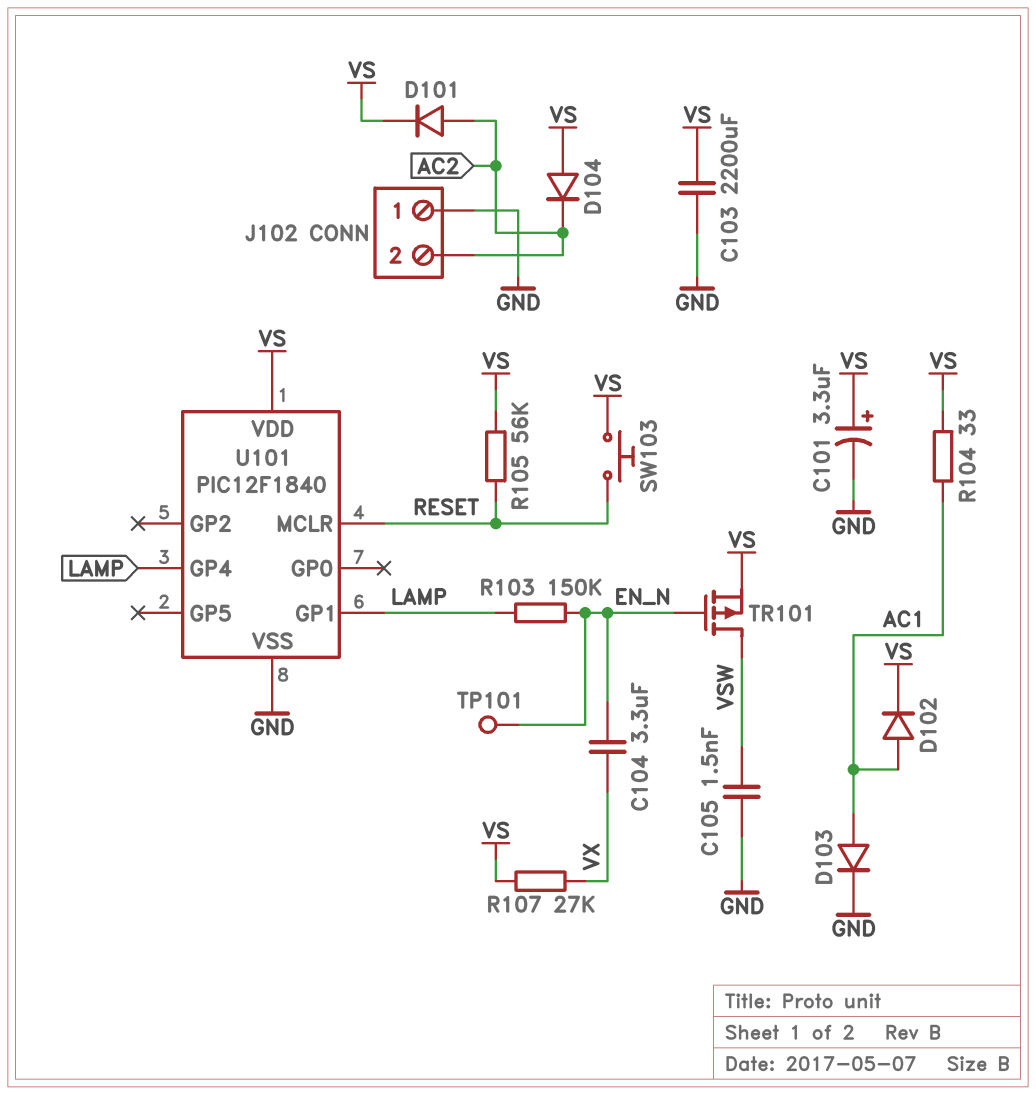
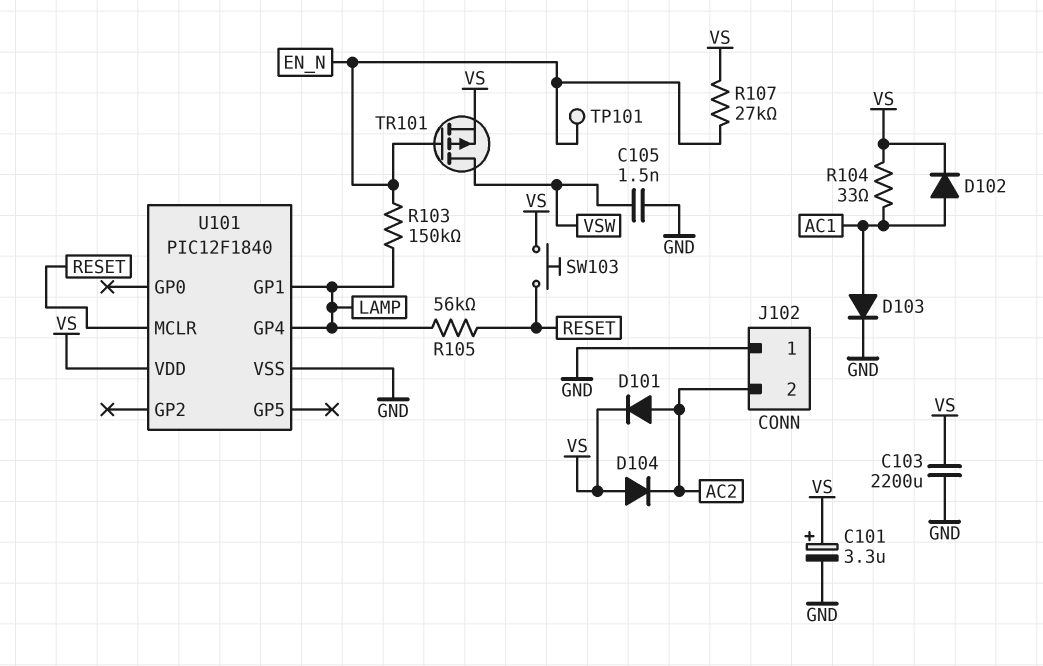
C104: 3.3uF (EN_N, VX) -> none
R105: 56k (RESET, VS) -> 56k (LAMP, RESET)
R107: 27k (VS, VX) -> 27k (EN_N, VS)

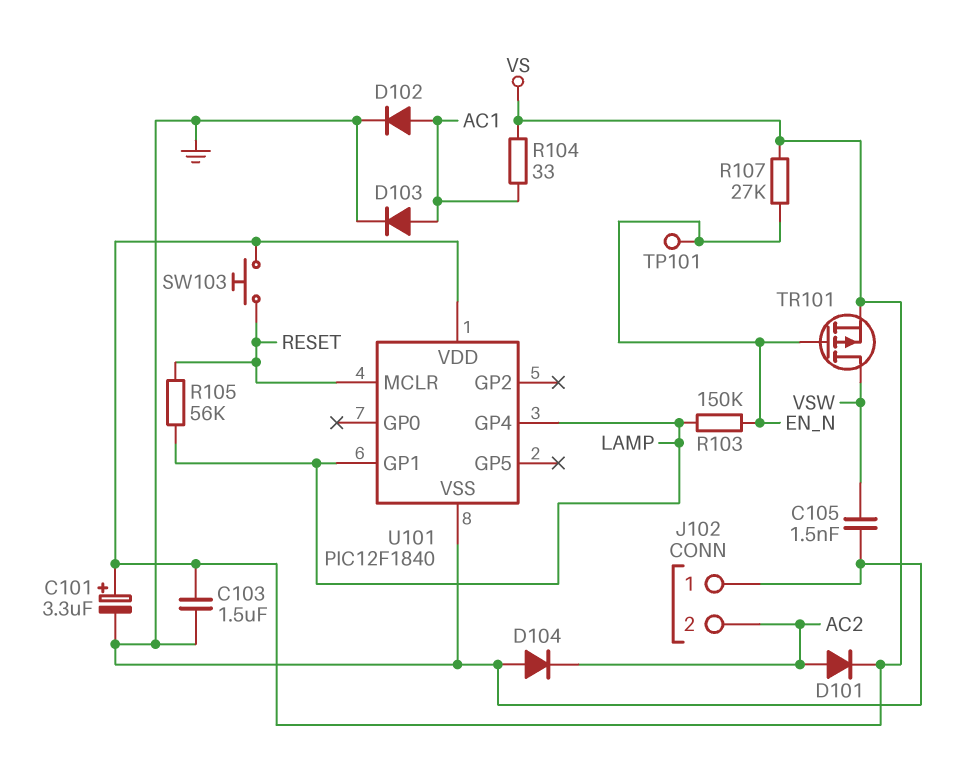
C103: 2200uF (GND, VS) -> 1.5uF (GND, VS)
D102: diode (A AC1, K VS) -> diode (A AC1, K GND)
D104: diode (A VS, K AC2) -> diode (A GND, K AC2)

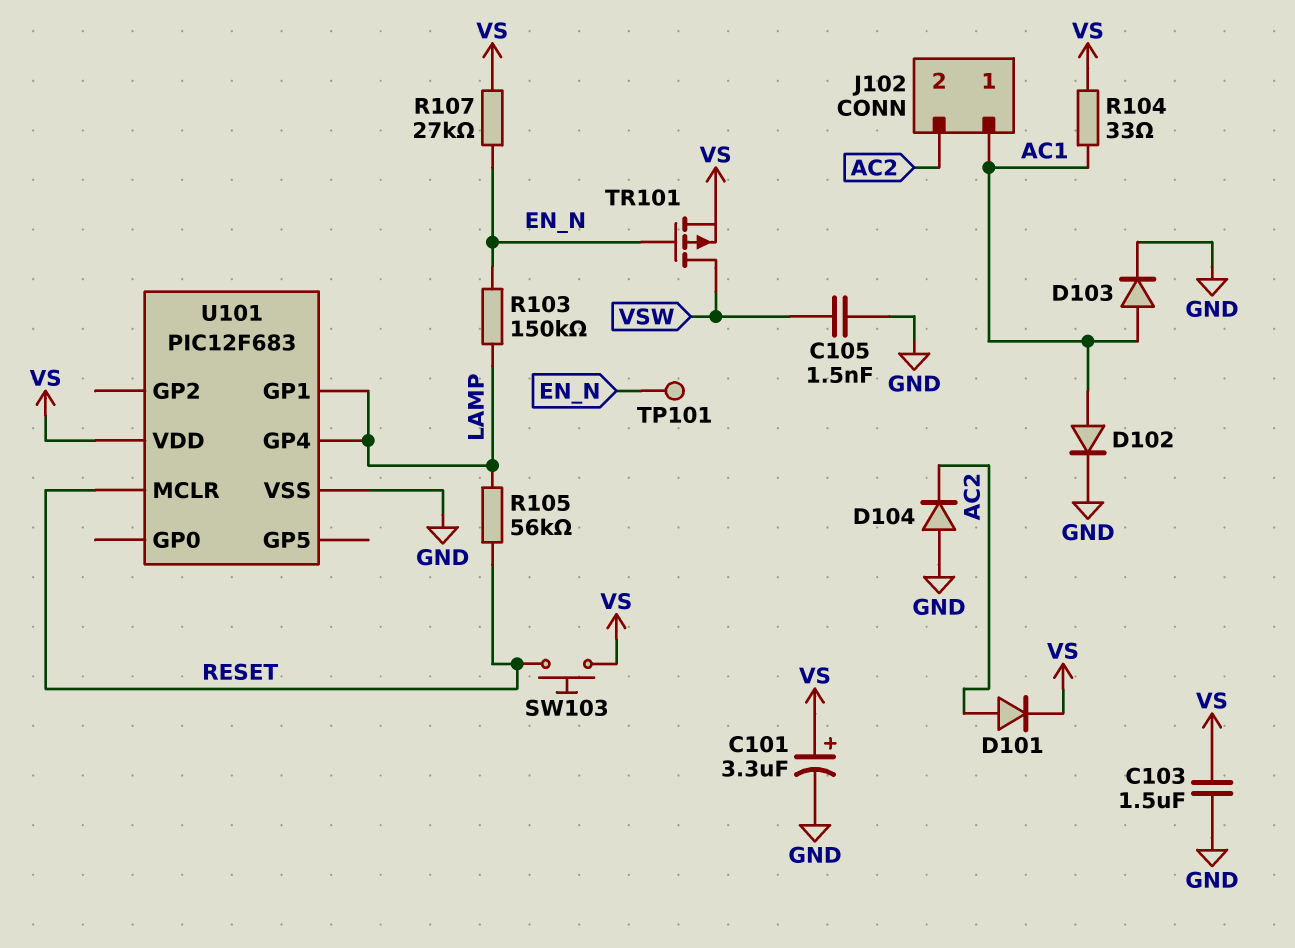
J102 pin 1: GND -> AC1
U101: PIC12F1840 -> PIC12F683

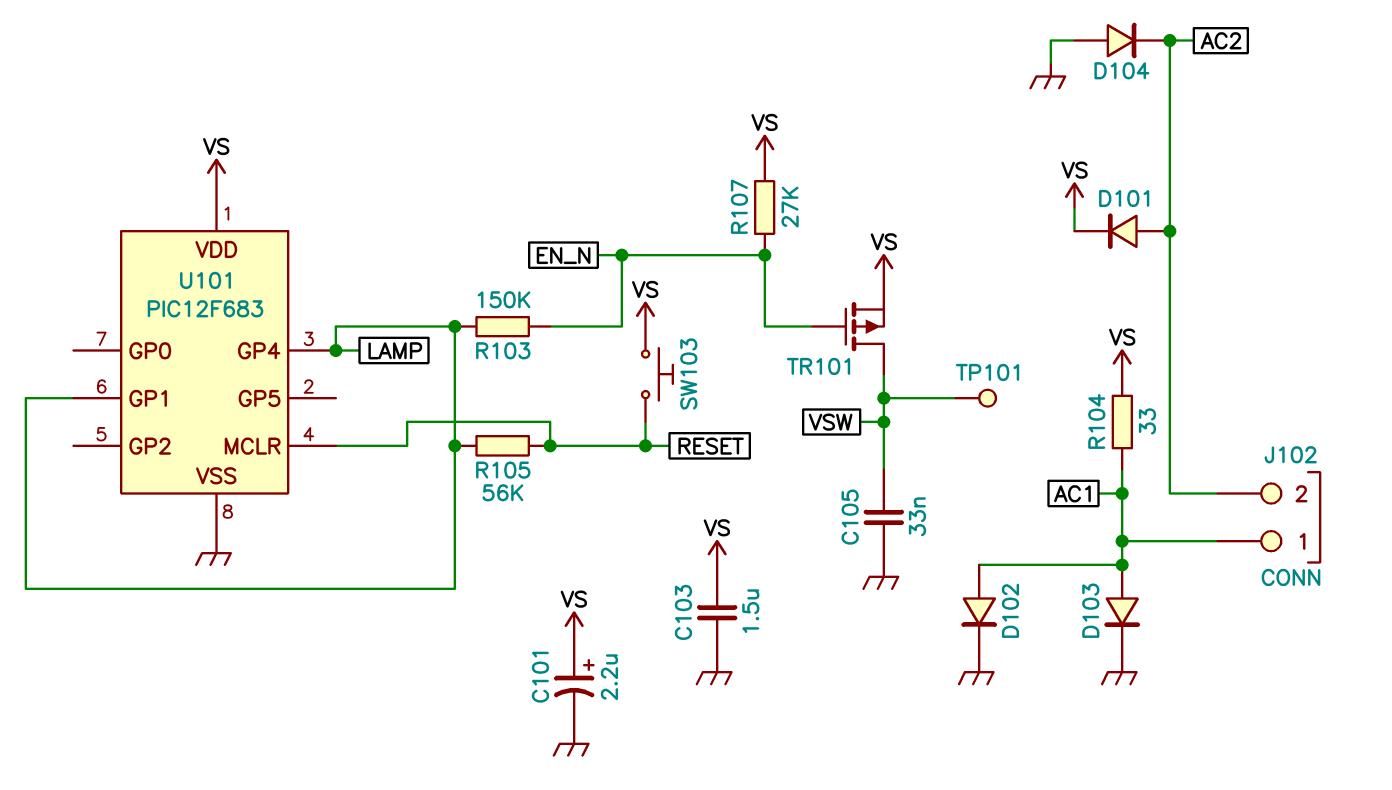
C101: 3.3uF (plus VS, minus GND) -> 2.2uF (plus VS, minus GND)
C105: 1.5nF (GND, VSW) -> 33nF (GND, VSW)
TP101: test point (EN_N) -> test point (VSW)

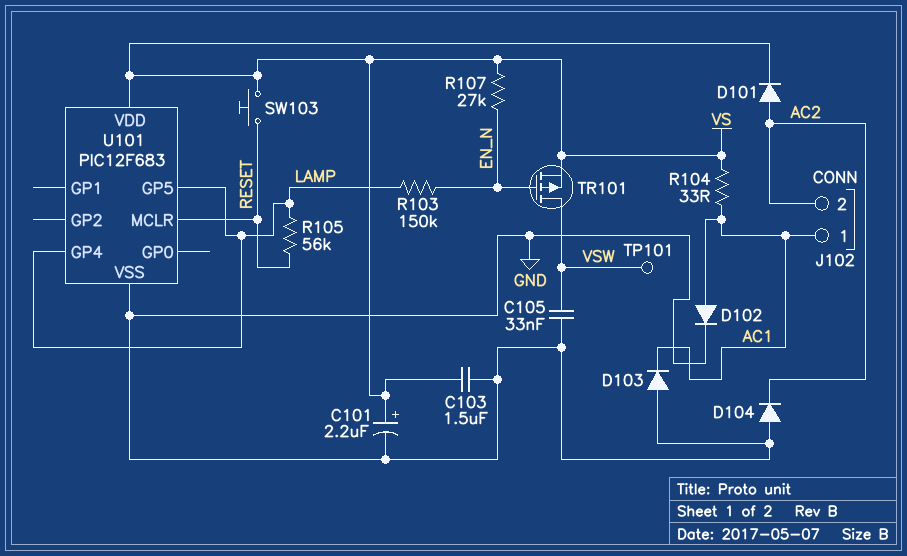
D103: diode (A AC1, K GND) -> diode (A GND, K AC1)
U101 pin GP1: LAMP -> none
U101 pin GP5: none -> LAMP

